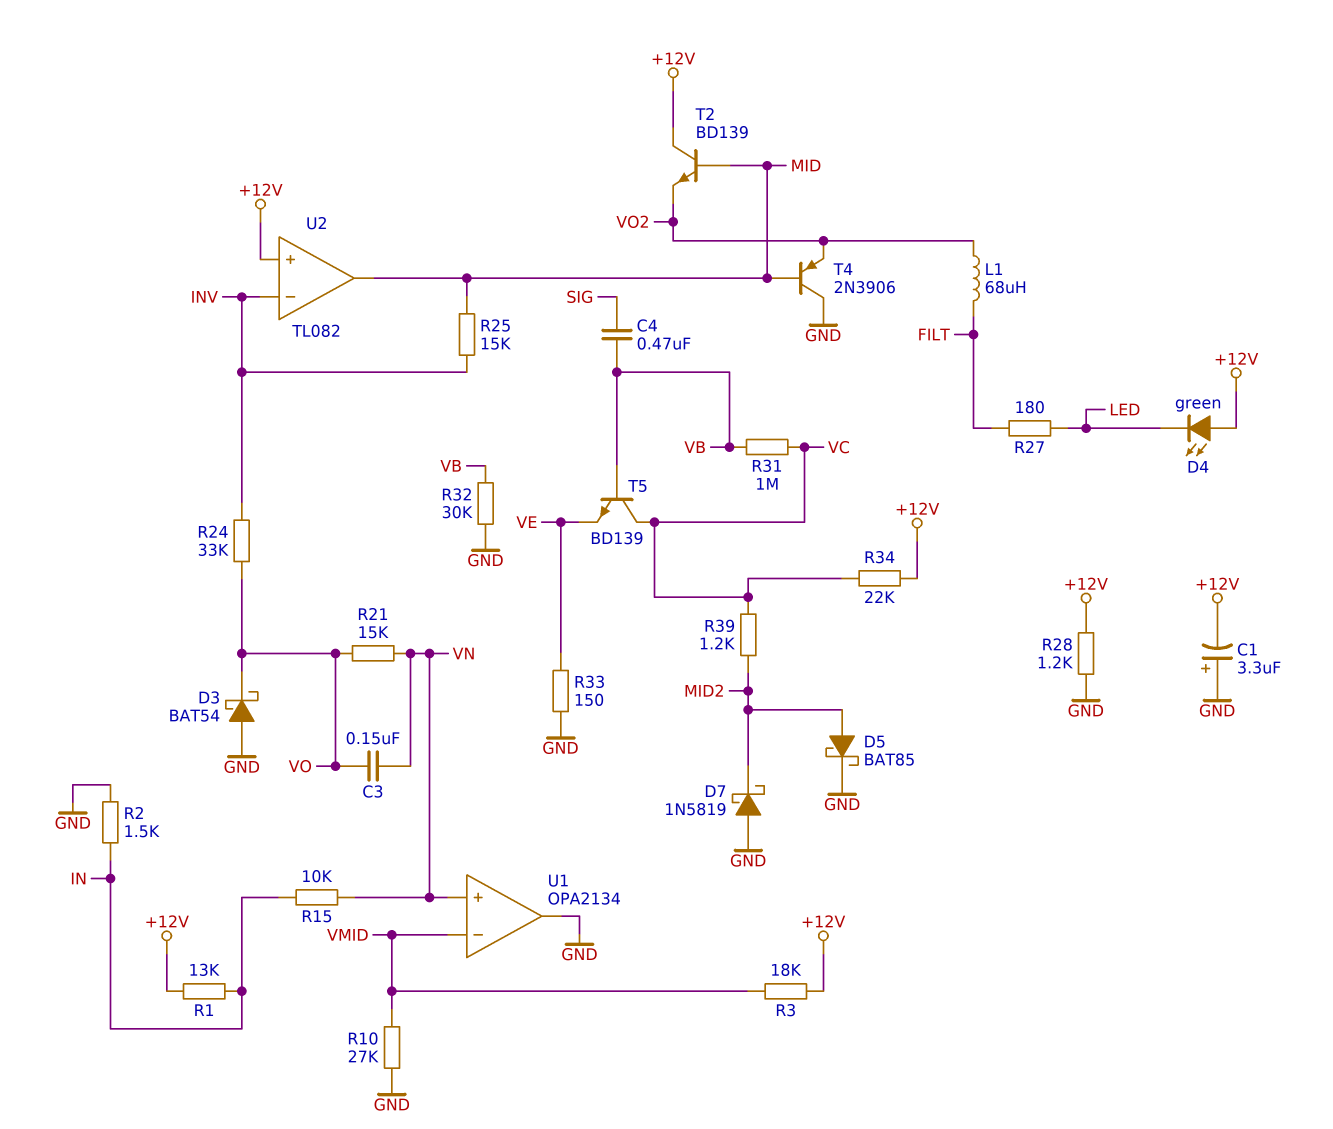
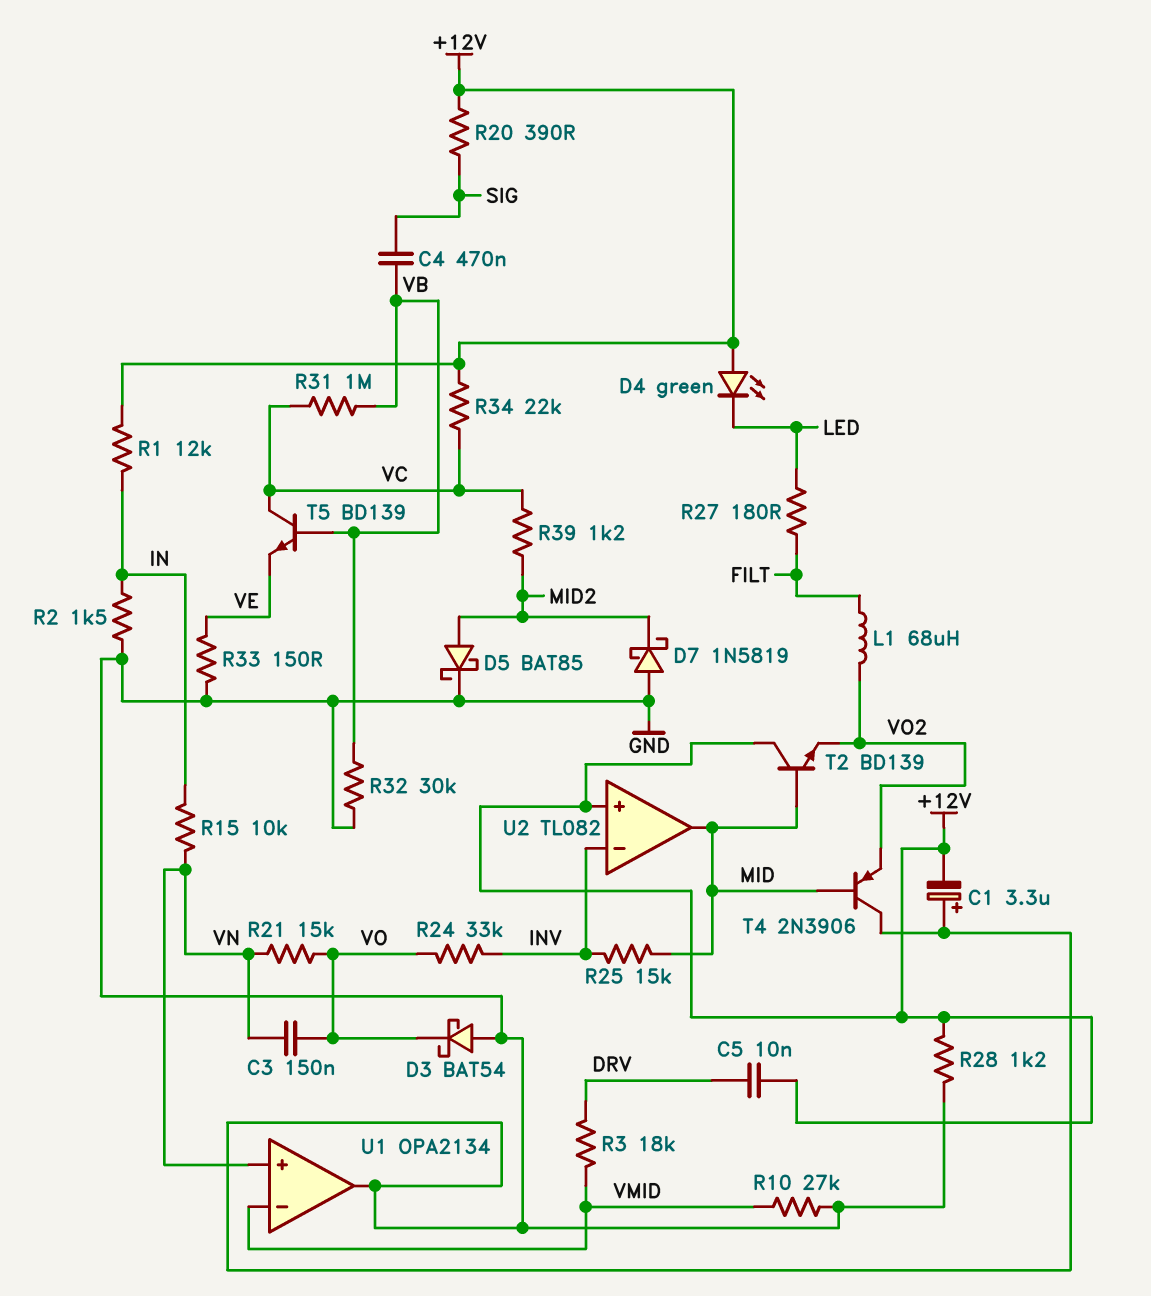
C5: none -> 10nF (+12V, DRV)
R1: 13k (+12V, IN) -> 12k (+12V, IN)
R3: 18k (+12V, VMID) -> 18k (DRV, VMID)
R20: none -> 390 (+12V, SIG)

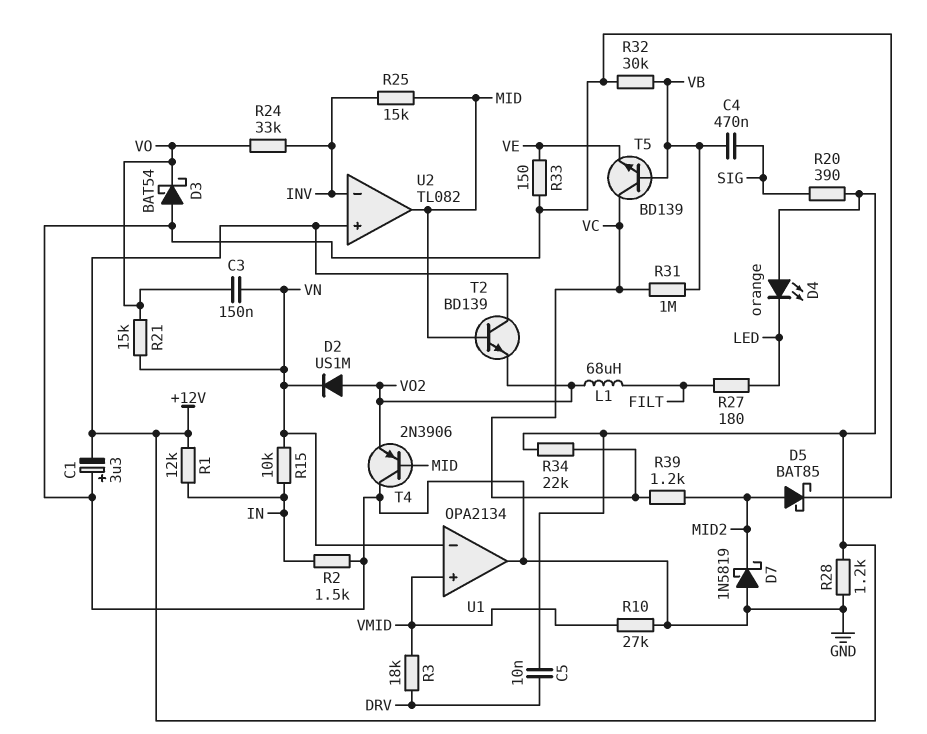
D2: none -> diode US1M (A VO2, K VN)
D4: LED green (A +12V, K LED) -> LED orange (A +12V, K LED)
U1 pin in+: VN -> VMID
U1 pin in-: VMID -> VN

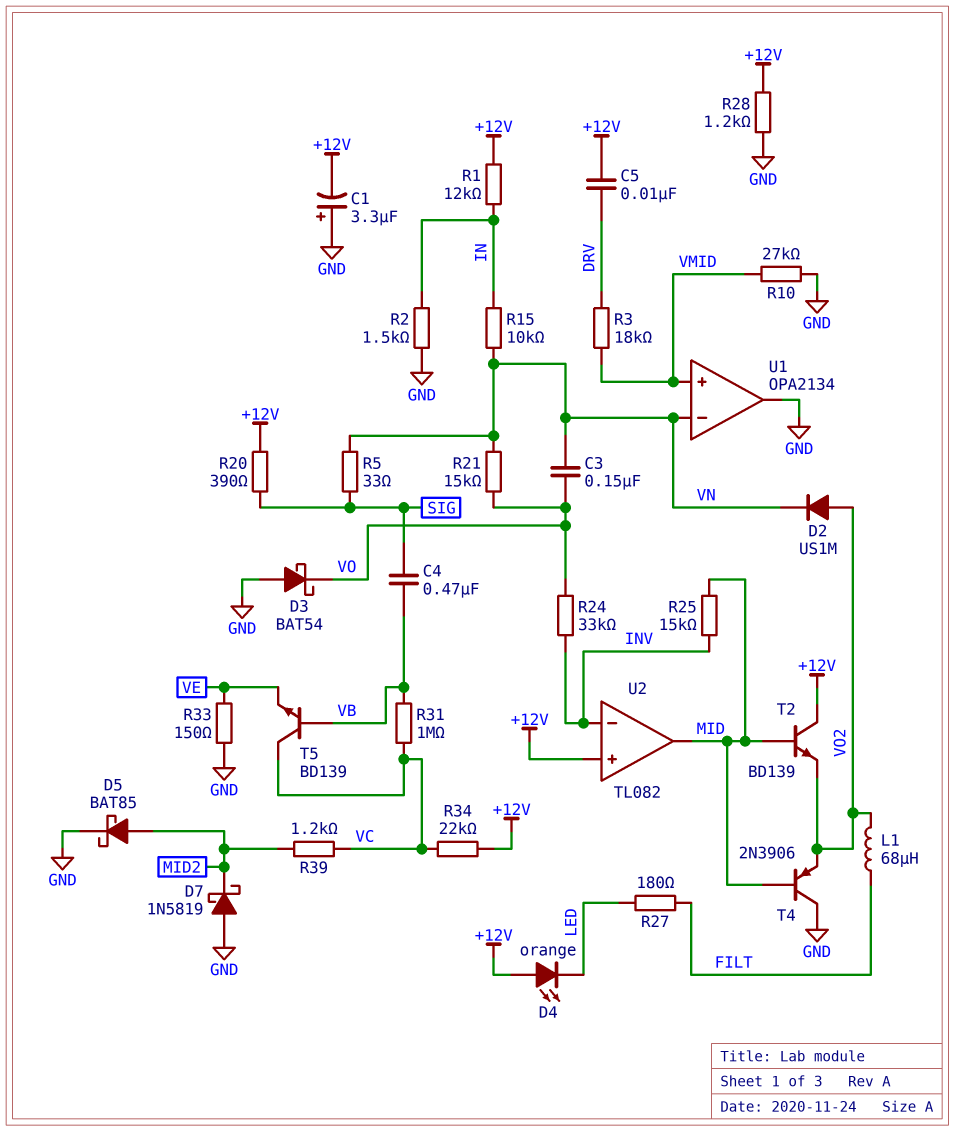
R5: none -> 33 (SIG, VN)
R32: 30k (GND, VB) -> none

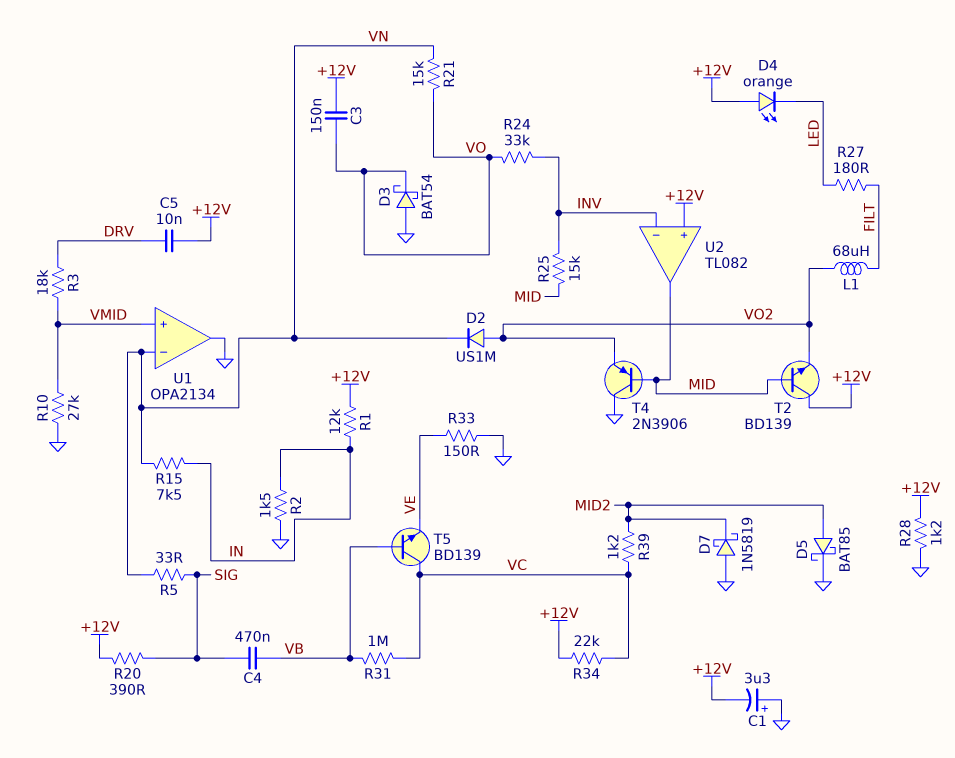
C3: 150nF (VN, VO) -> 150nF (+12V, VO)
R15: 10k (IN, VN) -> 7.5k (IN, VN)

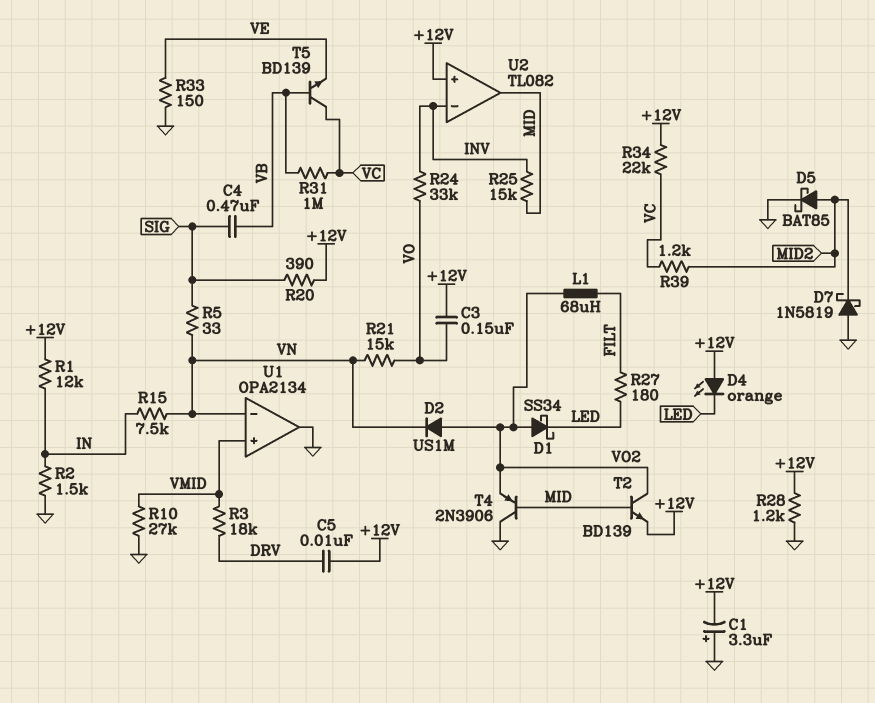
D1: none -> schottky SS34 (A VO2, K LED)
D3: schottky BAT54 (A GND, K VO) -> none
T2: NPN BD139 (B MID, C +12V, E VO2) -> NPN BD139 (B MID, C VO2, E +12V)

